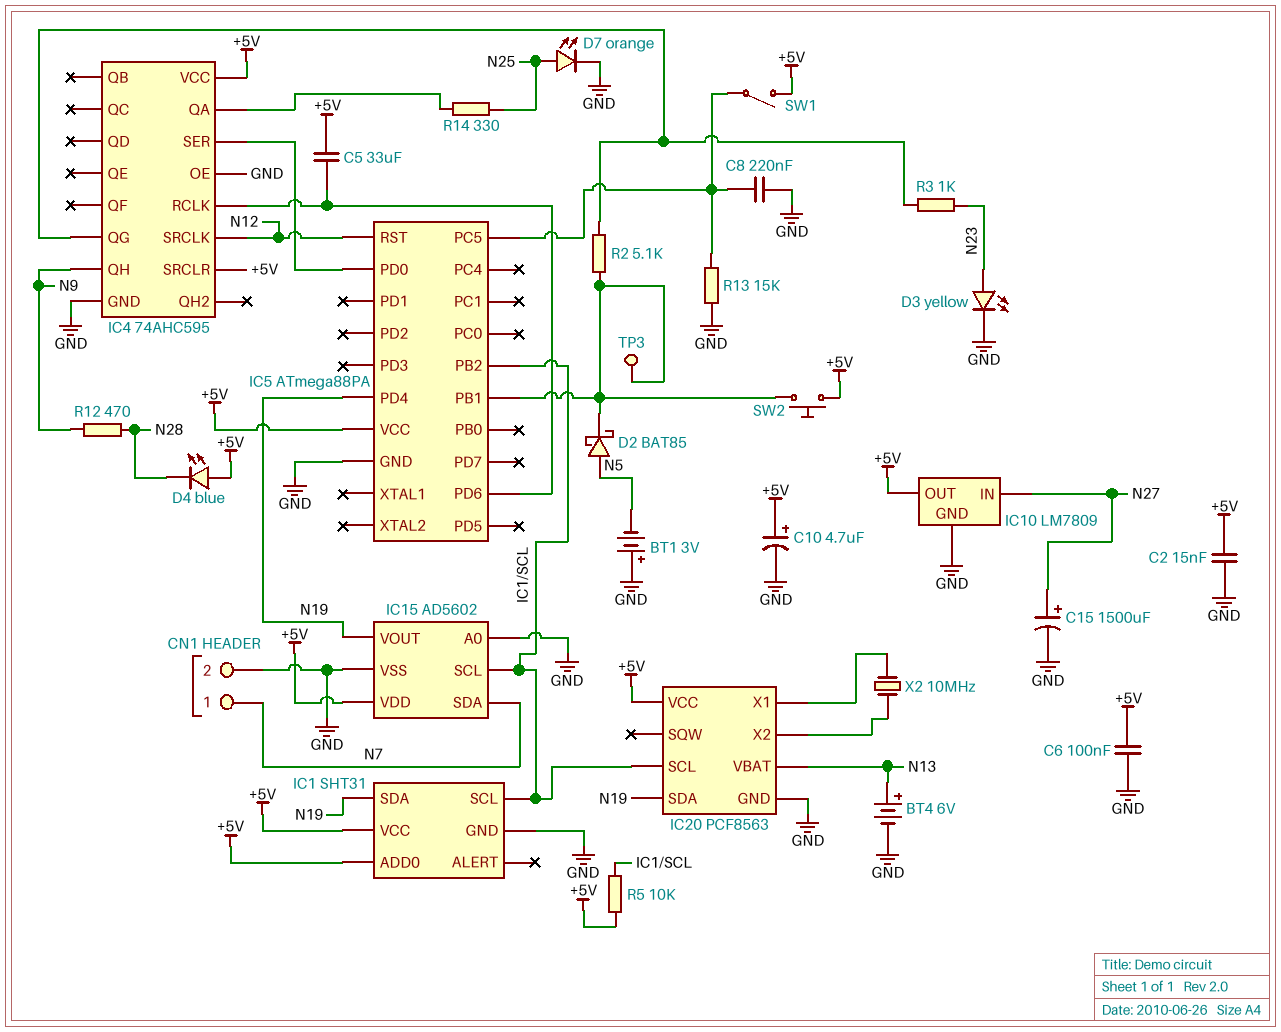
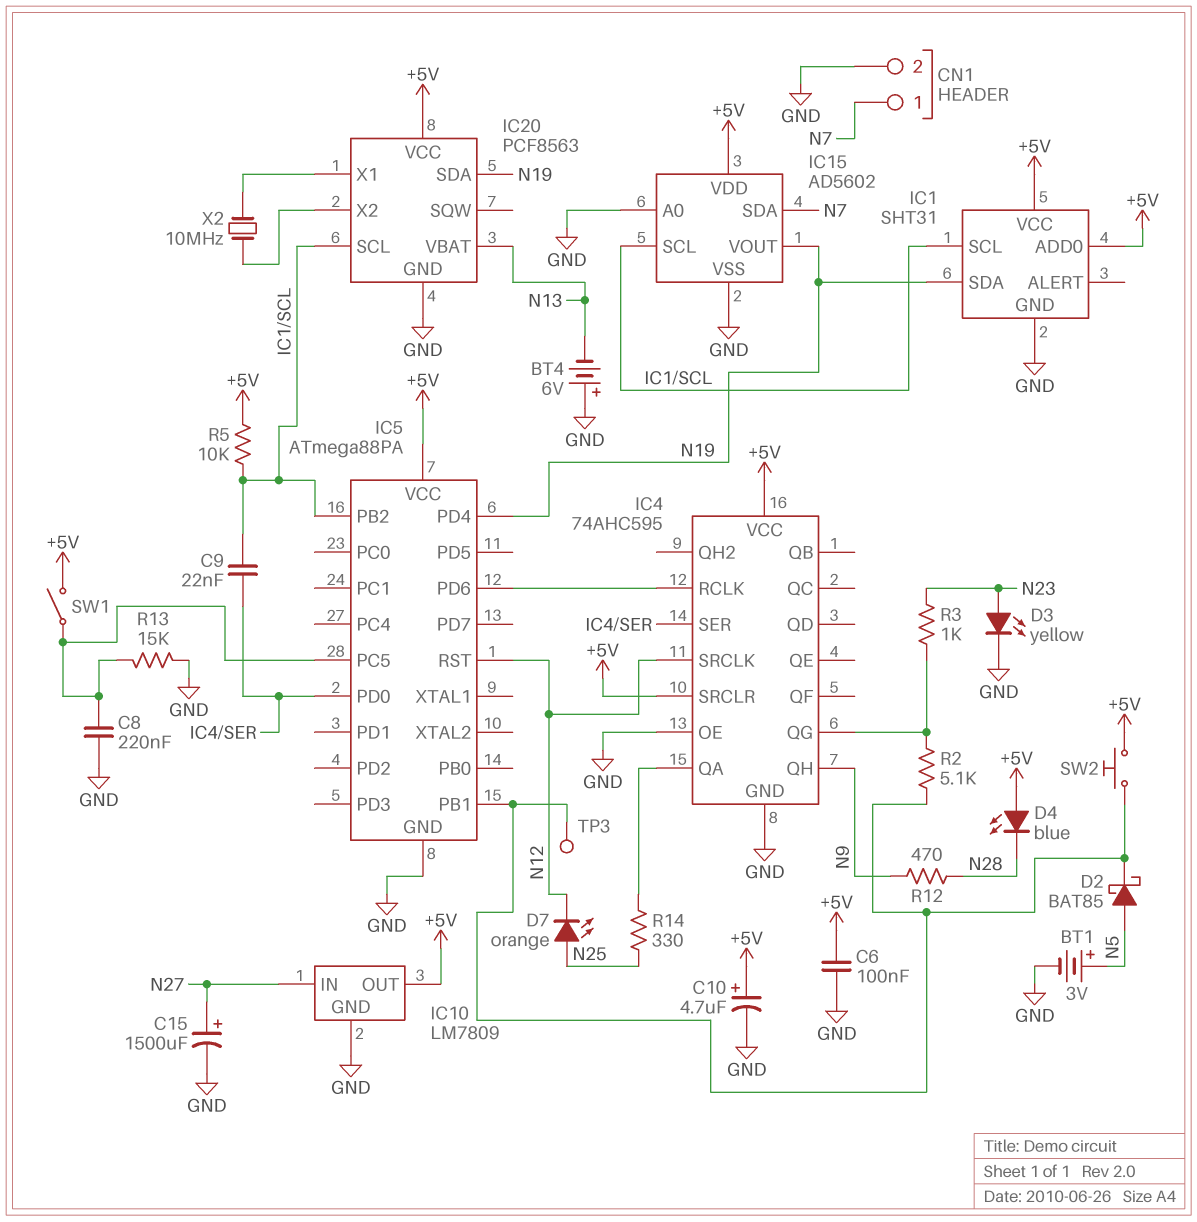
BT1: 3V (plus GND, minus N5) -> 3V (plus N5, minus GND)
BT4: 6V (plus N13, minus GND) -> 6V (plus GND, minus N13)
C2: 15nF (+5V, GND) -> none
C5: 33uF (+5V, IC4/RCLK) -> none
C9: none -> 22nF (IC1/SCL, IC4/SER)
D7: LED orange (A N25, K GND) -> LED orange (A N25, K N12)

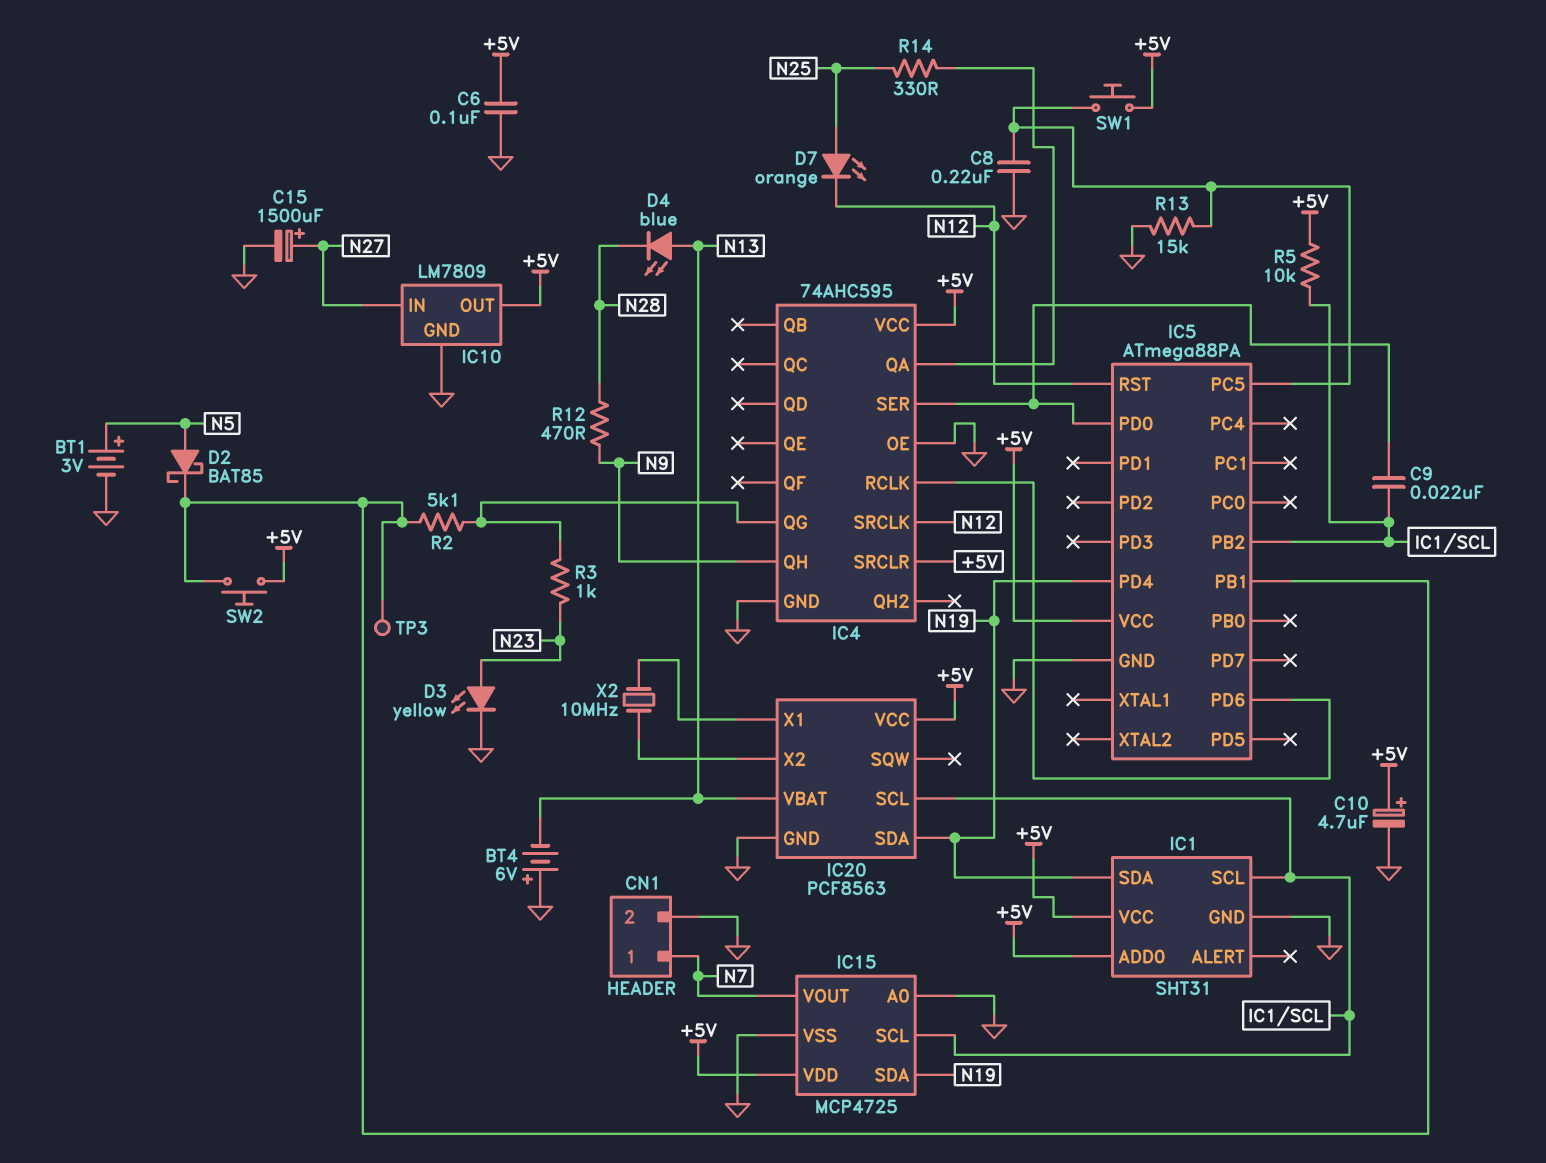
D4: LED blue (A +5V, K N28) -> LED blue (A N13, K N28)
IC15: AD5602 -> MCP4725
IC15 pin SDA: N7 -> N19
IC15 pin VOUT: N19 -> N7
SW1: switch (+5V, IC5/PC5) -> button (+5V, IC5/PC5)

